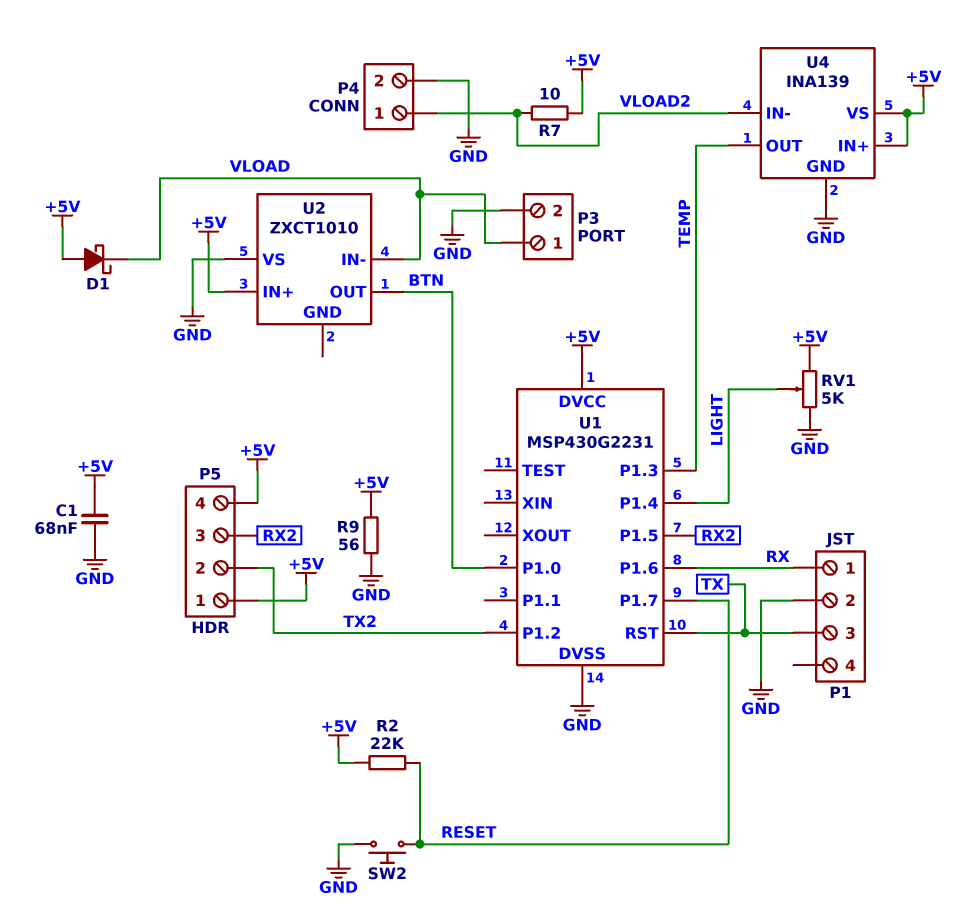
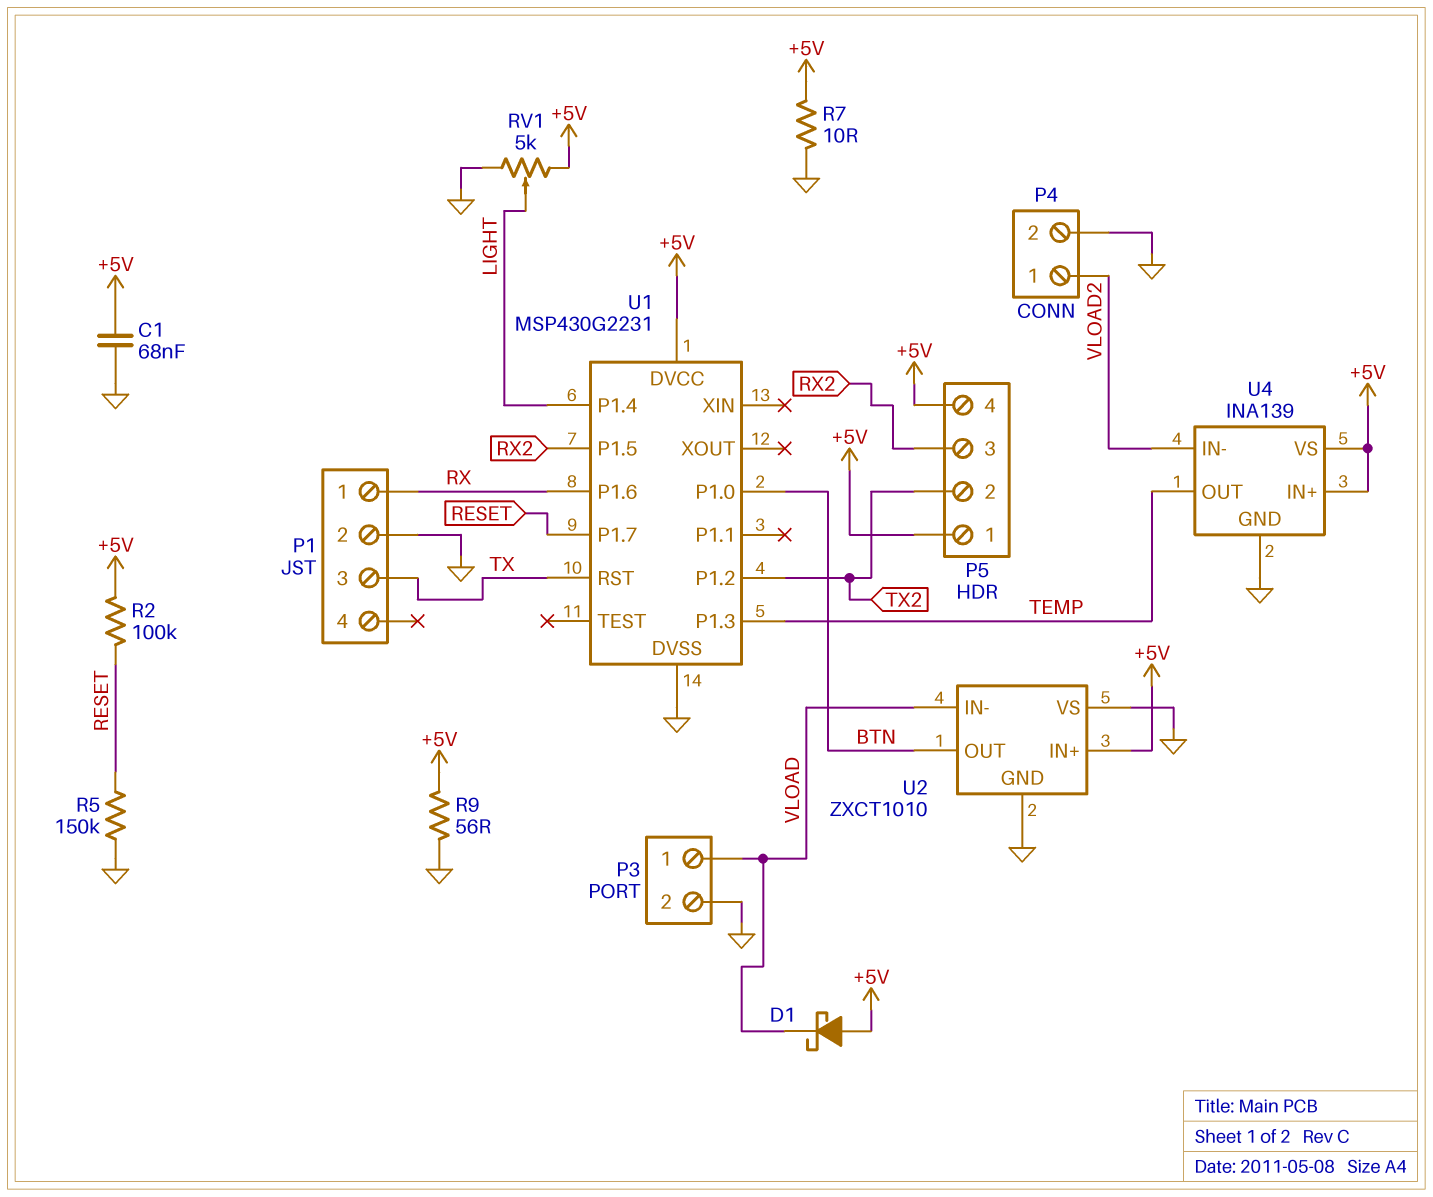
R2: 22k (+5V, RESET) -> 100k (+5V, RESET)
R5: none -> 150k (GND, RESET)
R7: 10 (+5V, VLOAD2) -> 10 (+5V, GND)
SW2: button (GND, RESET) -> none
U2 pin GND: none -> GND

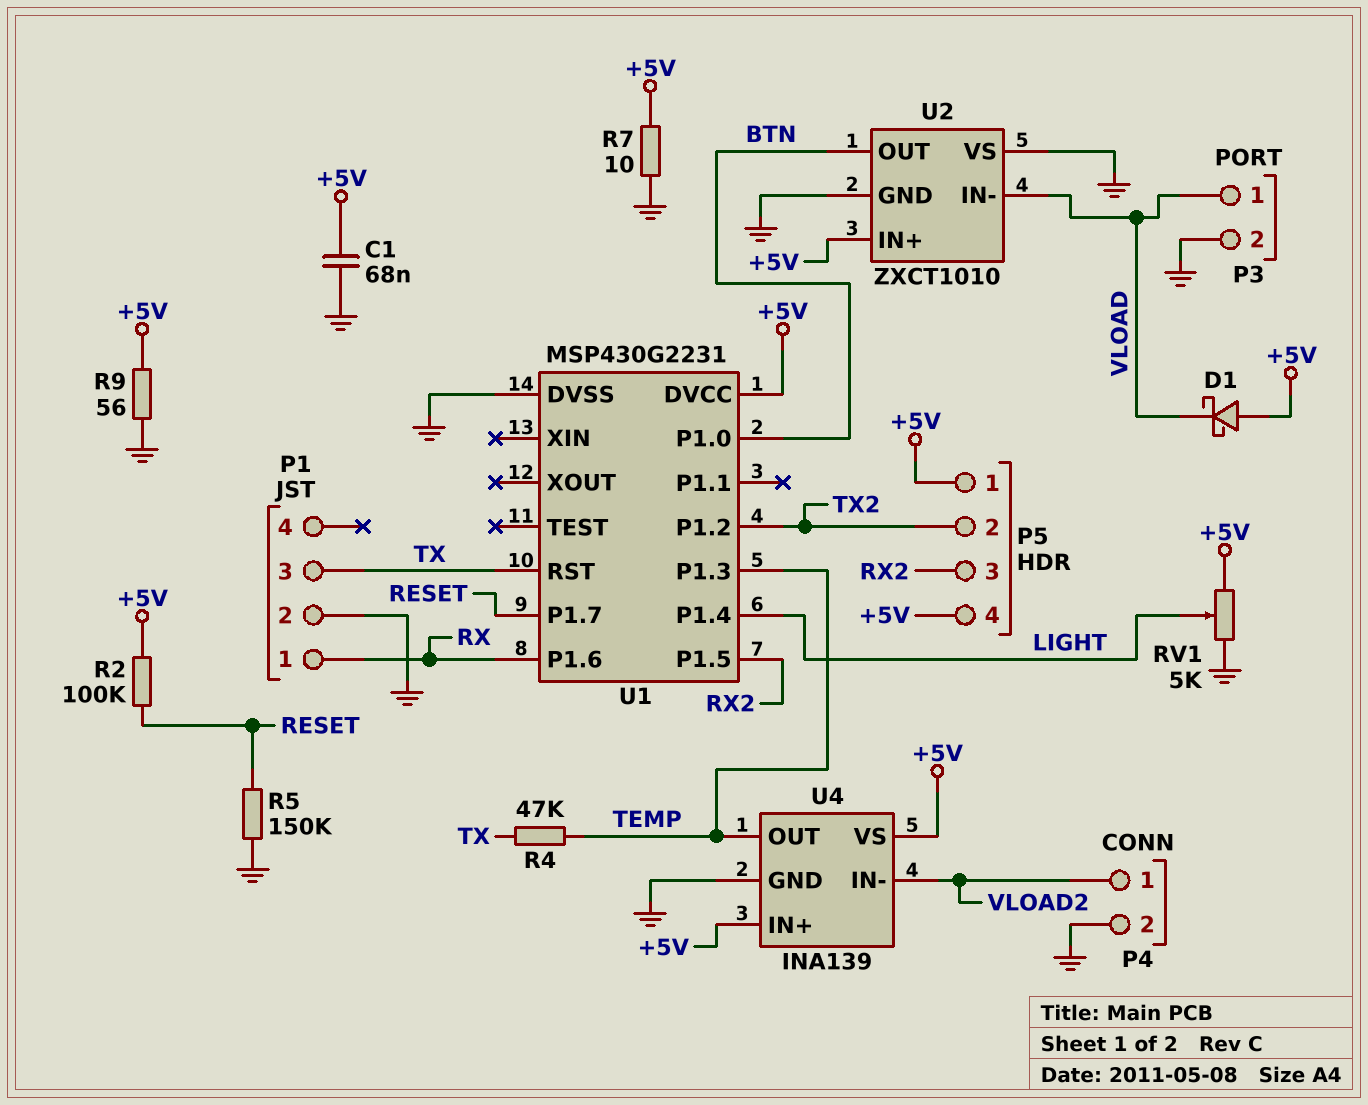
R4: none -> 47k (TEMP, TX)

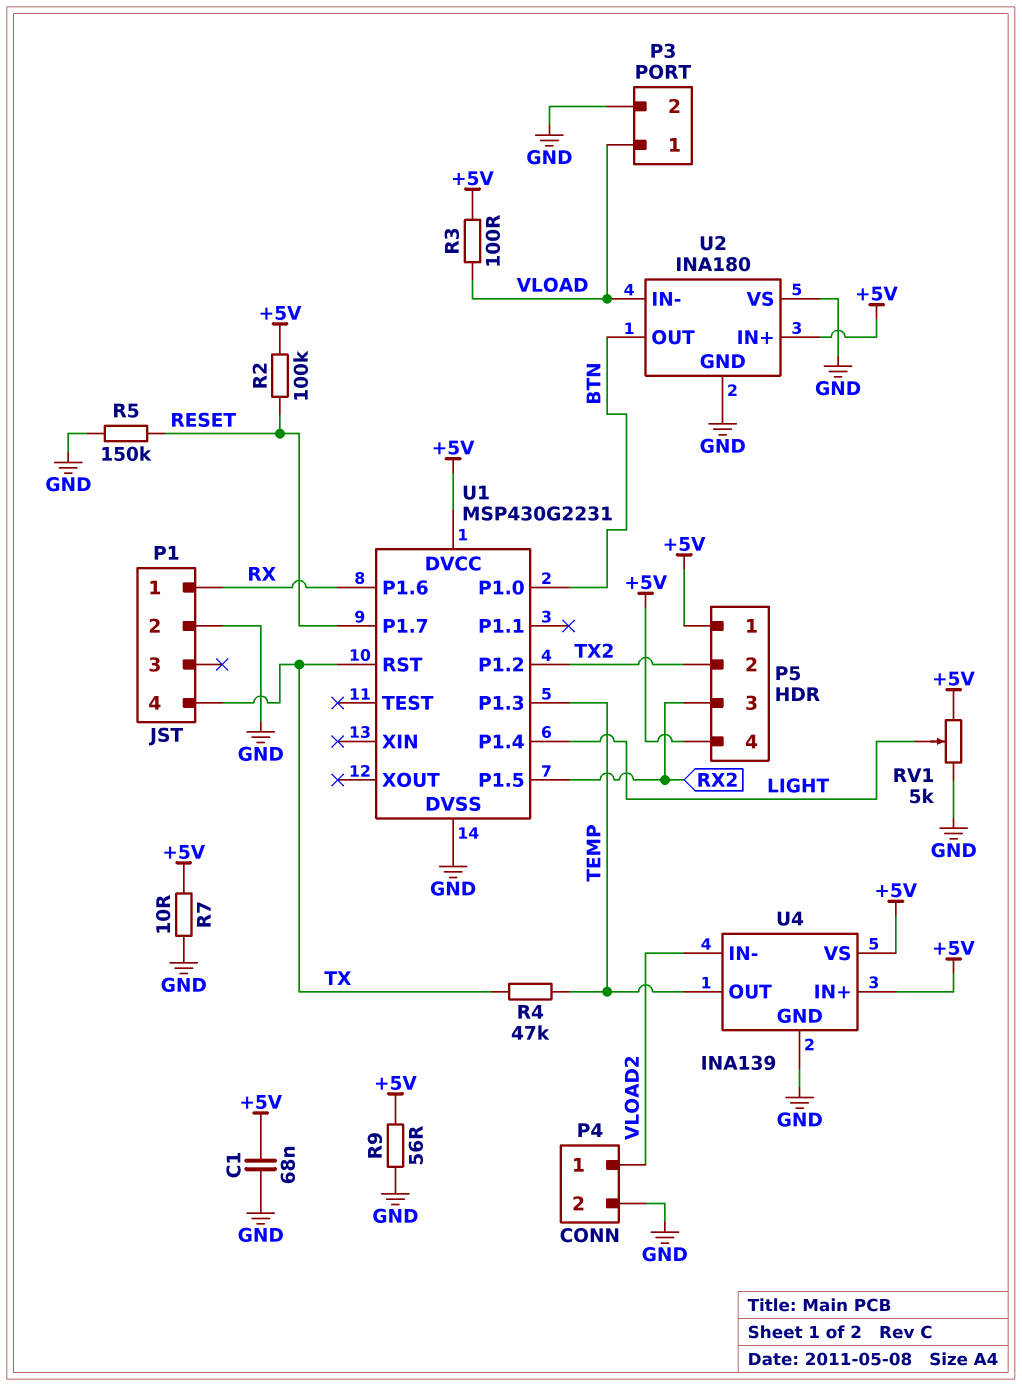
D1: schottky (A +5V, K VLOAD) -> none
P1 pin 3: TX -> none
P1 pin 4: none -> TX
R3: none -> 100 (+5V, VLOAD)
U2: ZXCT1010 -> INA180

